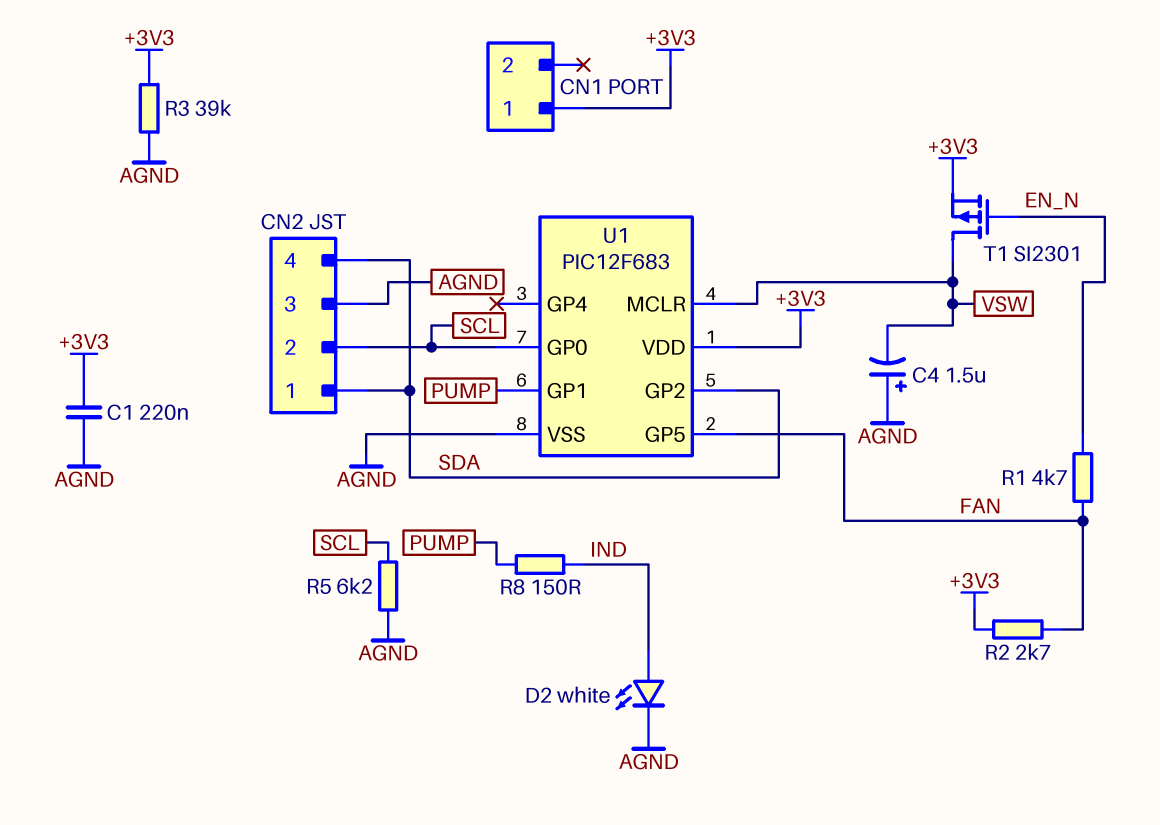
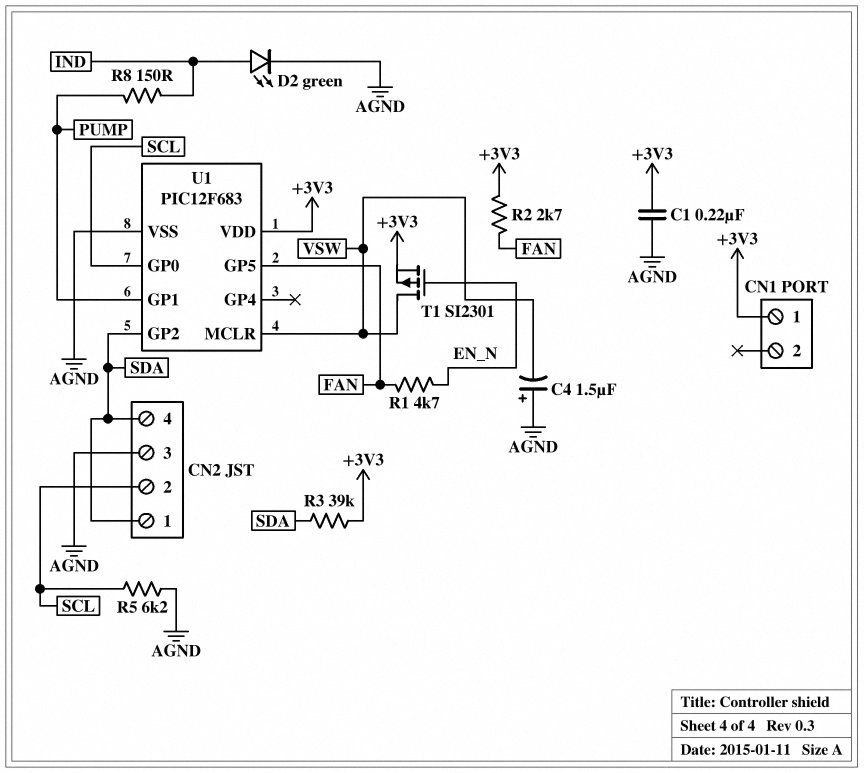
D2: LED white (A IND, K AGND) -> LED green (A IND, K AGND)
R3: 39k (+3V3, AGND) -> 39k (+3V3, SDA)

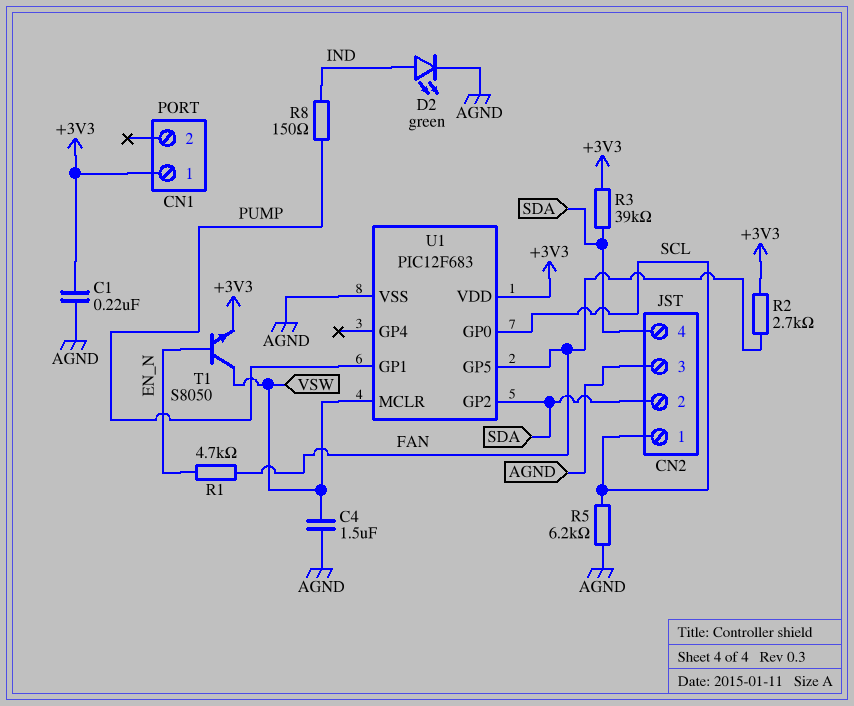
C4: 1.5uF (plus AGND, minus VSW) -> 1.5uF (AGND, VSW)
CN2 pin 1: SDA -> SCL
CN2 pin 2: SCL -> SDA
T1: PMOS SI2301 (G EN_N, D VSW, S +3V3) -> NPN S8050 (B EN_N, C VSW, E +3V3)

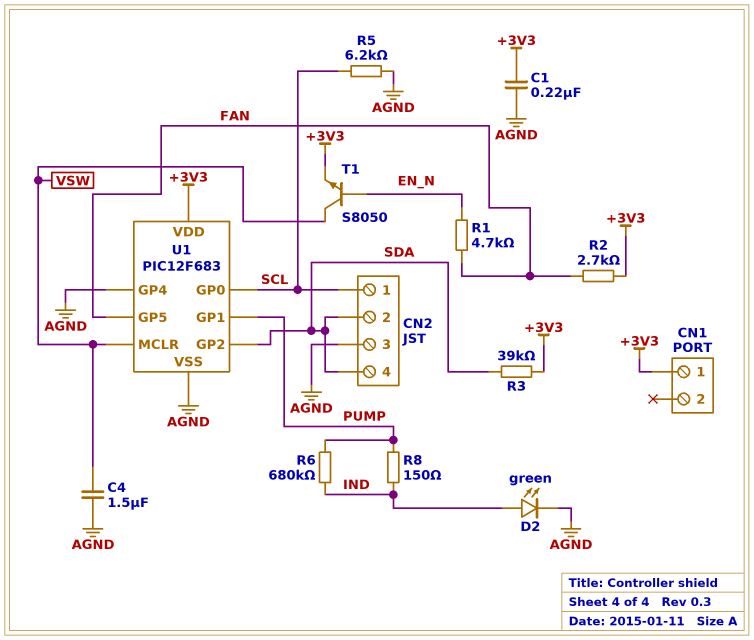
R6: none -> 680k (IND, PUMP)
U1 pin GP4: none -> AGND

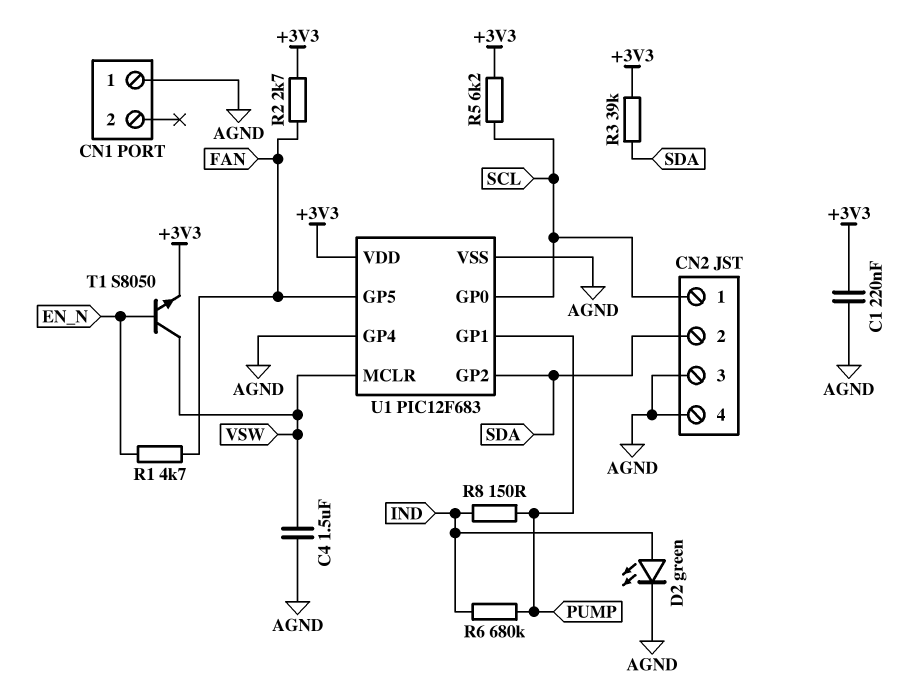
CN1 pin 1: +3V3 -> AGND
CN2 pin 4: SDA -> AGND
R5: 6.2k (AGND, SCL) -> 6.2k (+3V3, SCL)

